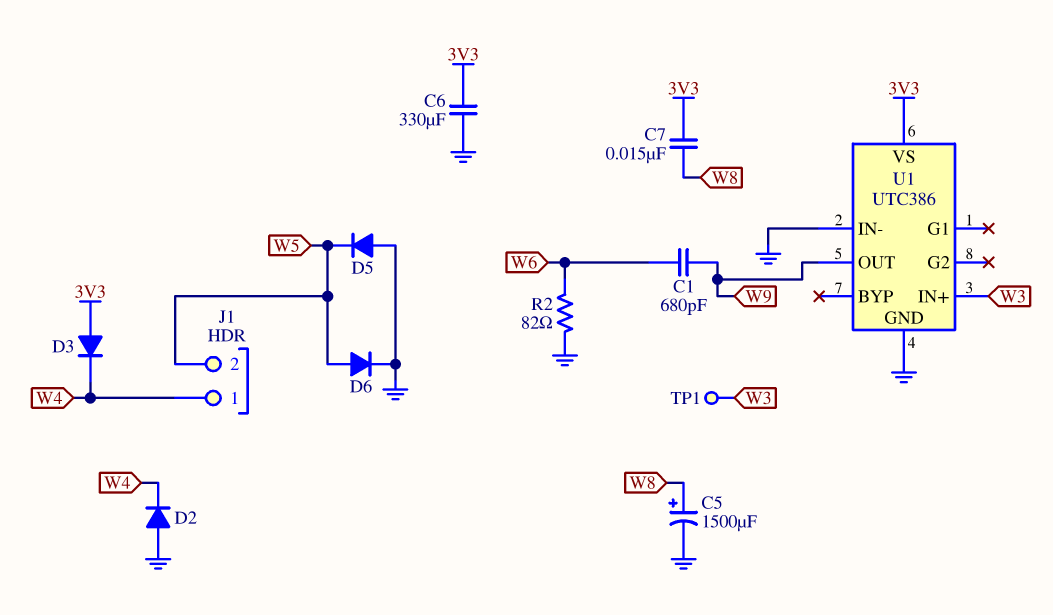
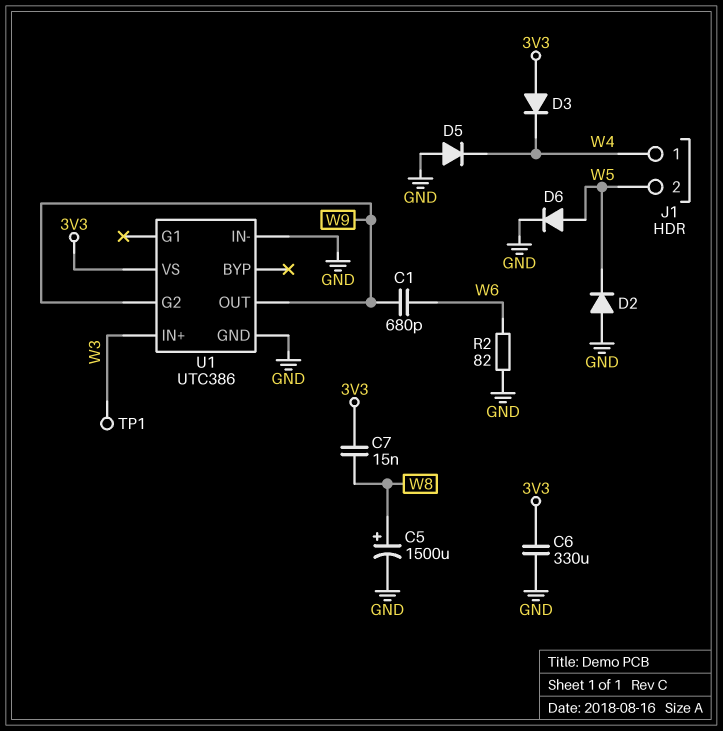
D2: diode (A GND, K W4) -> diode (A GND, K W5)
D5: diode (A GND, K W5) -> diode (A GND, K W4)
U1 pin G2: none -> W9

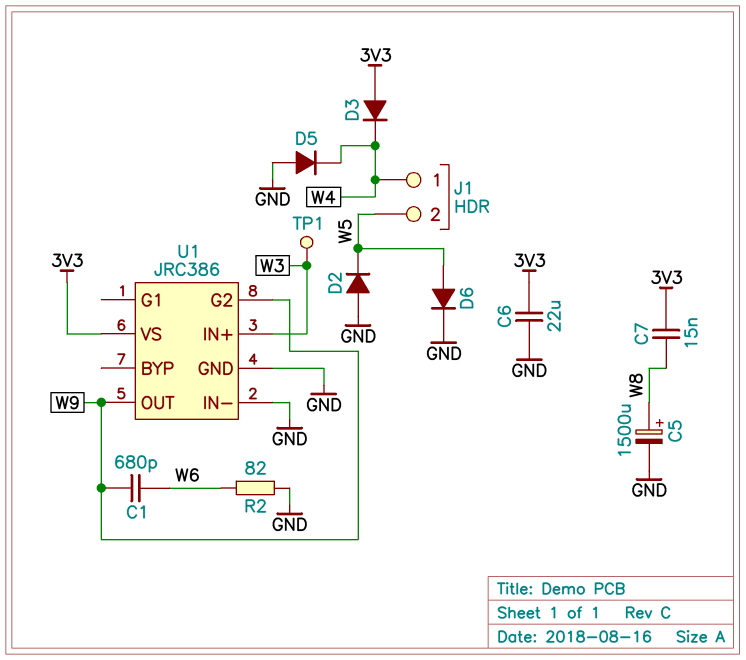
C6: 330uF (3V3, GND) -> 22uF (3V3, GND)
U1: UTC386 -> JRC386

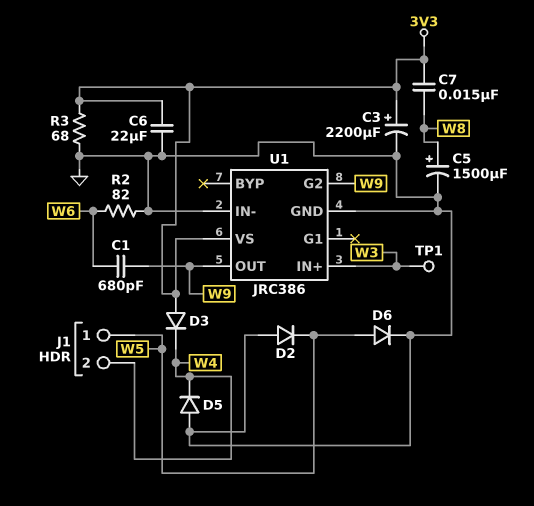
C3: none -> 2200uF (plus 3V3, minus GND)
J1 pin 1: W4 -> W5
J1 pin 2: W5 -> W4
R3: none -> 68 (3V3, GND)

